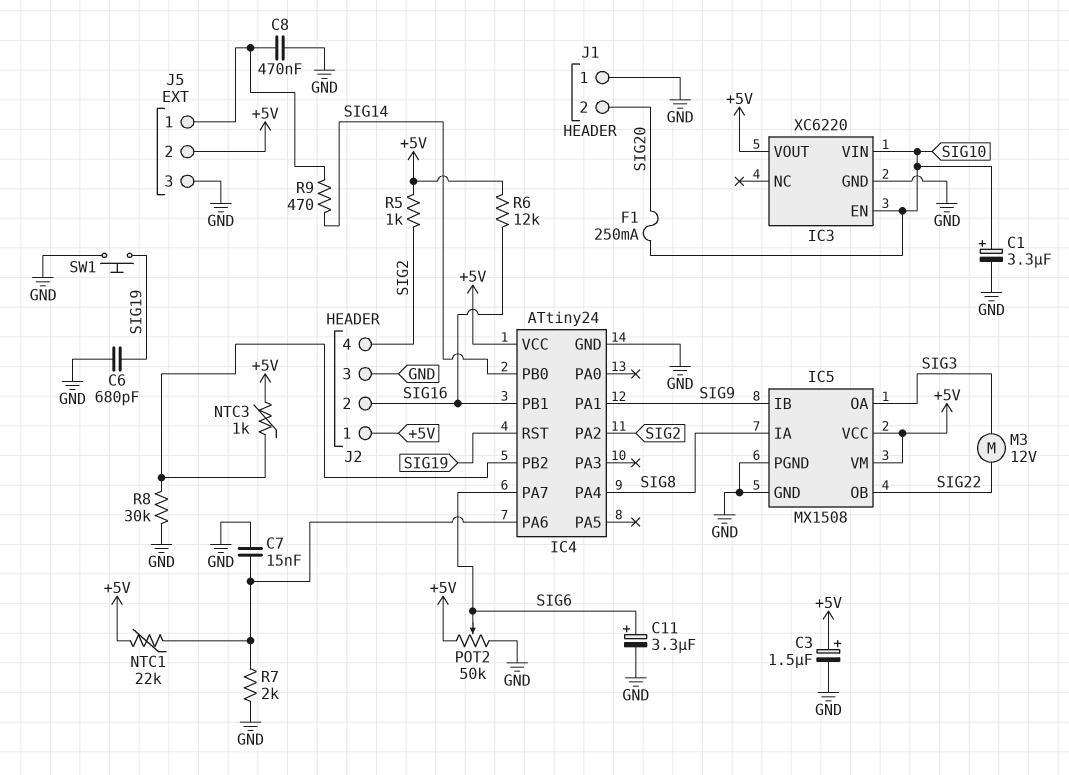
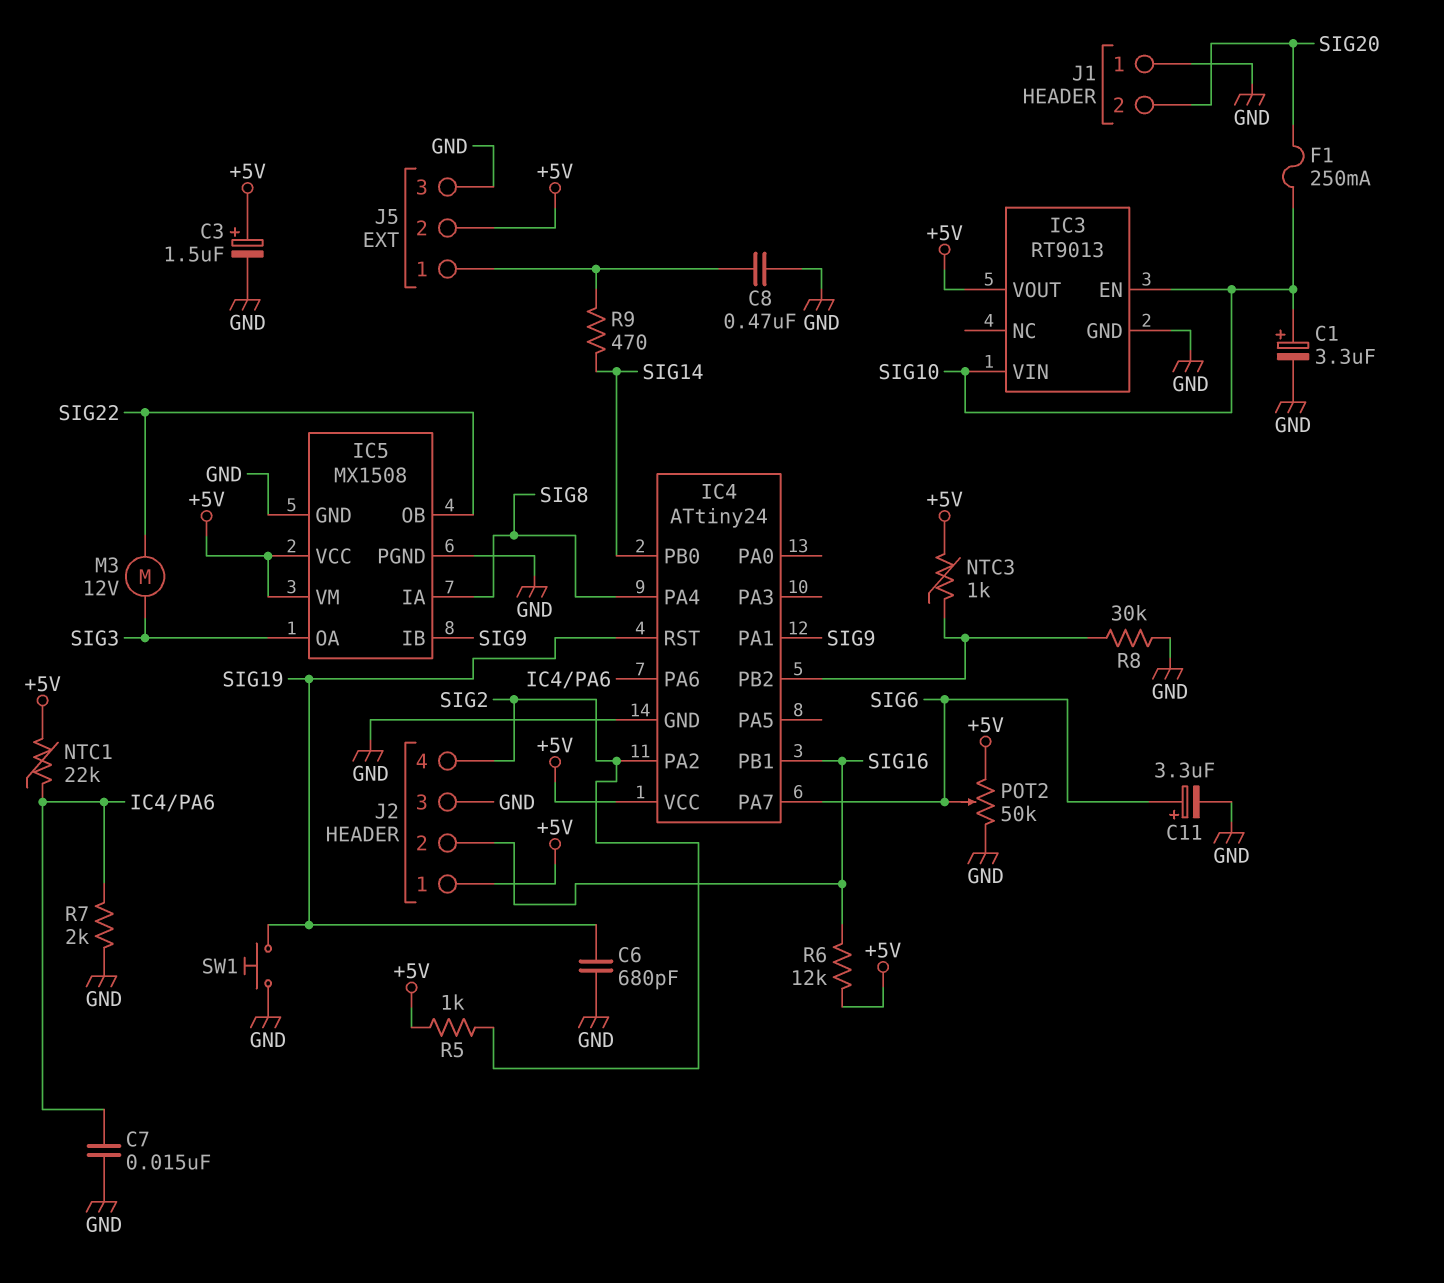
IC3: XC6220 -> RT9013

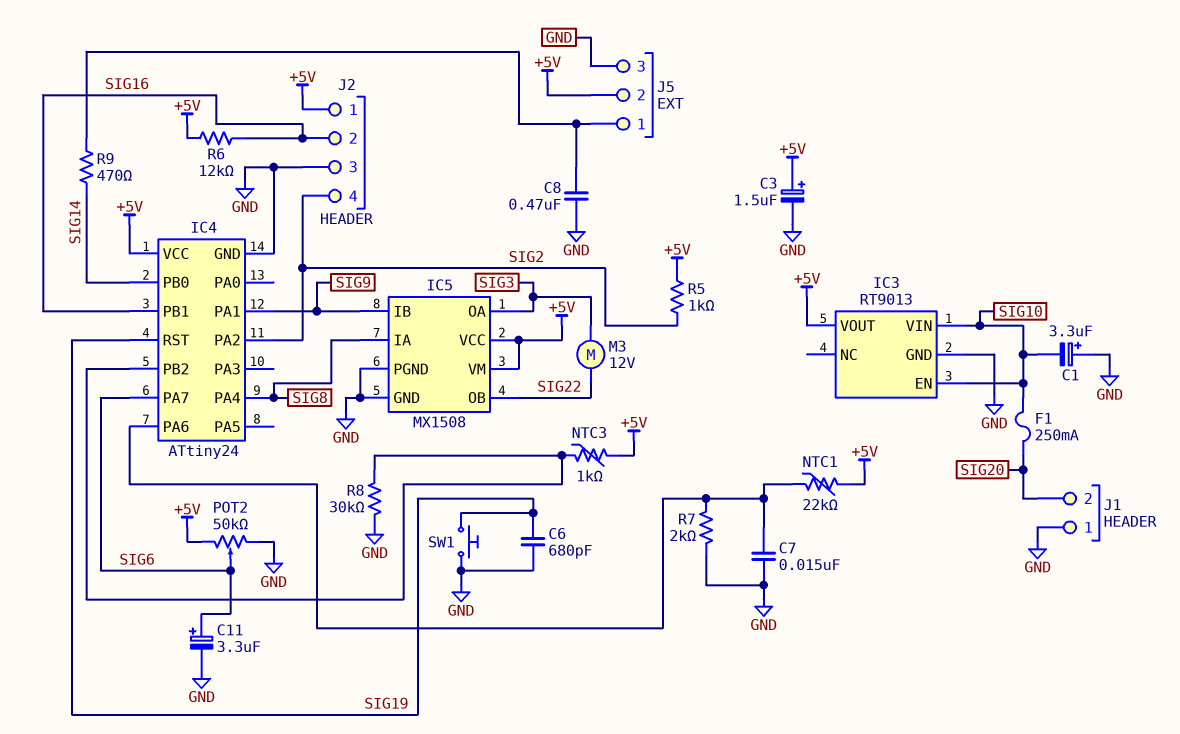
C1: 3.3uF (plus SIG10, minus GND) -> 3.3uF (plus GND, minus SIG10)

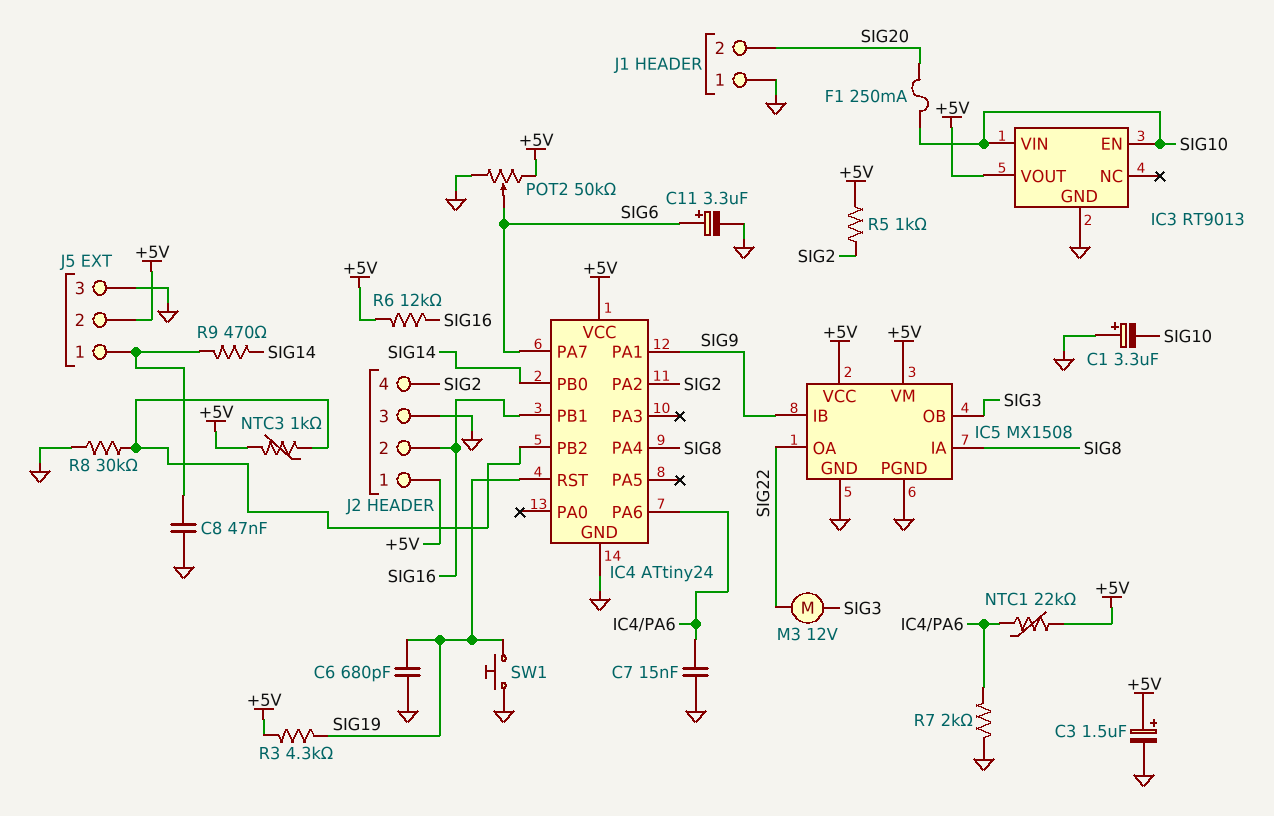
C8: 470nF (GND, J5/1) -> 47nF (GND, J5/1)
IC5 pin OA: SIG3 -> SIG22
IC5 pin OB: SIG22 -> SIG3
R3: none -> 4.3k (+5V, SIG19)

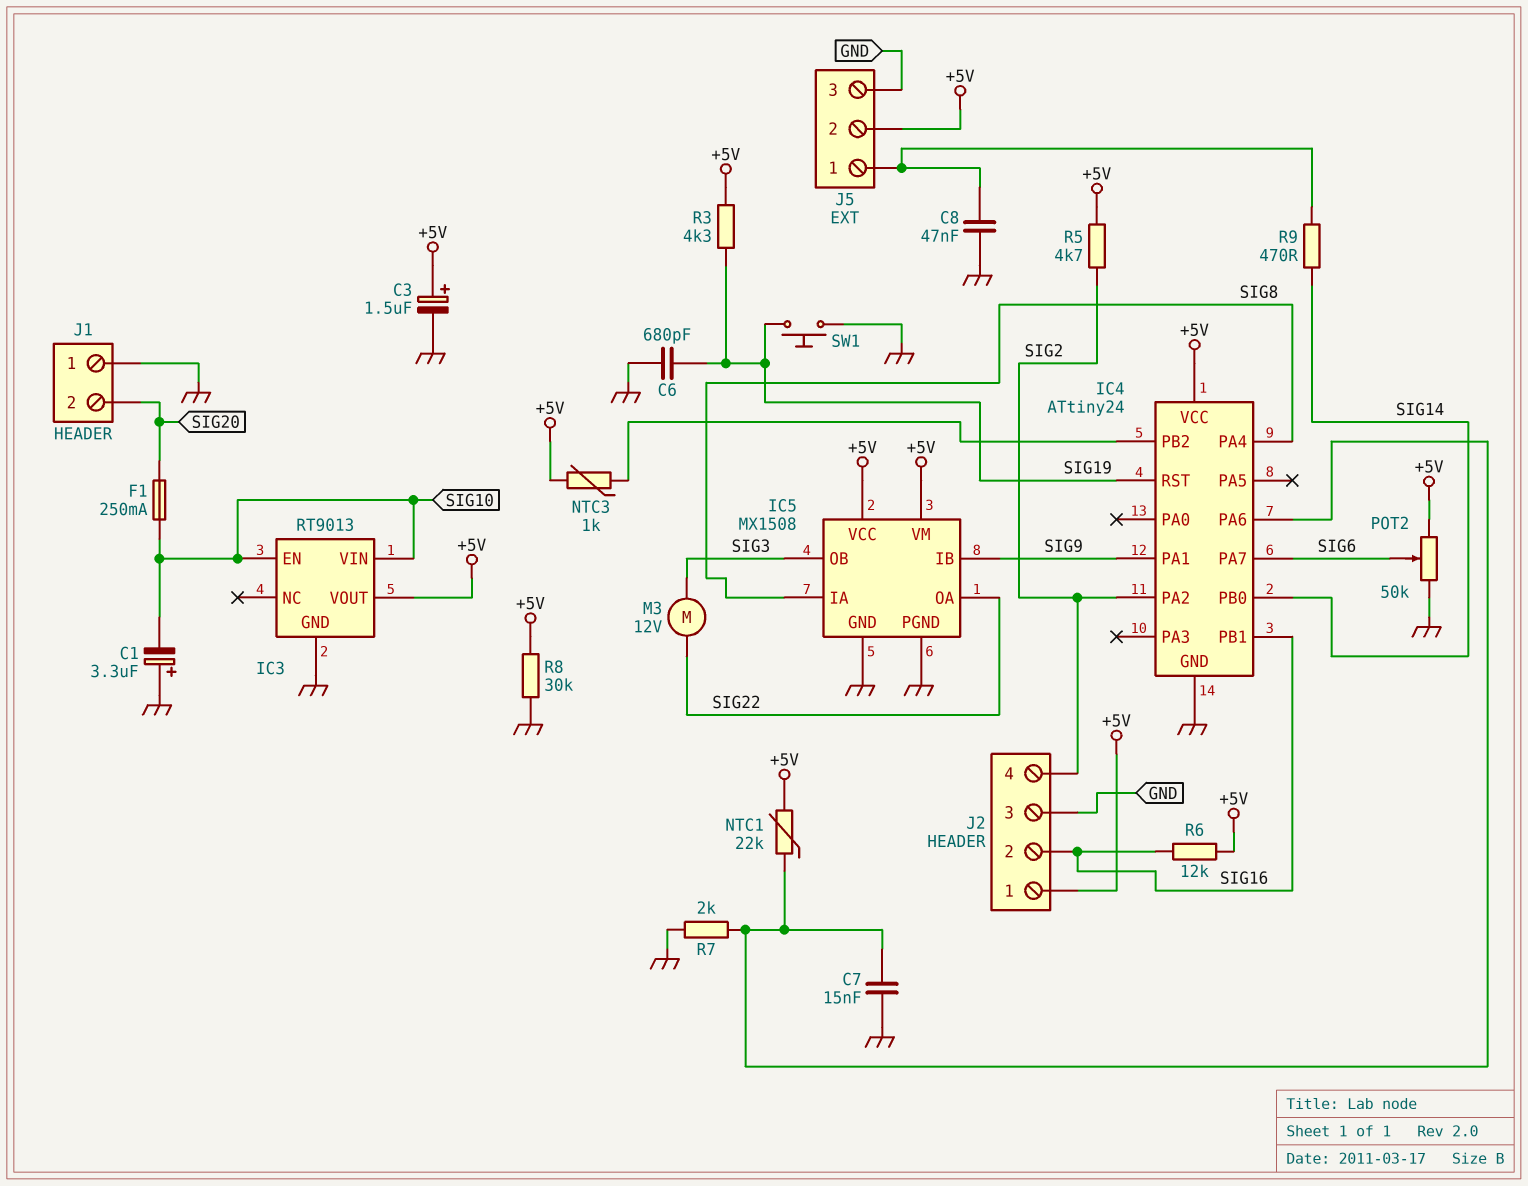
C11: 3.3uF (plus SIG6, minus GND) -> none
R5: 1k (+5V, SIG2) -> 4.7k (+5V, SIG2)
R8: 30k (GND, IC4/PB2) -> 30k (+5V, GND)

